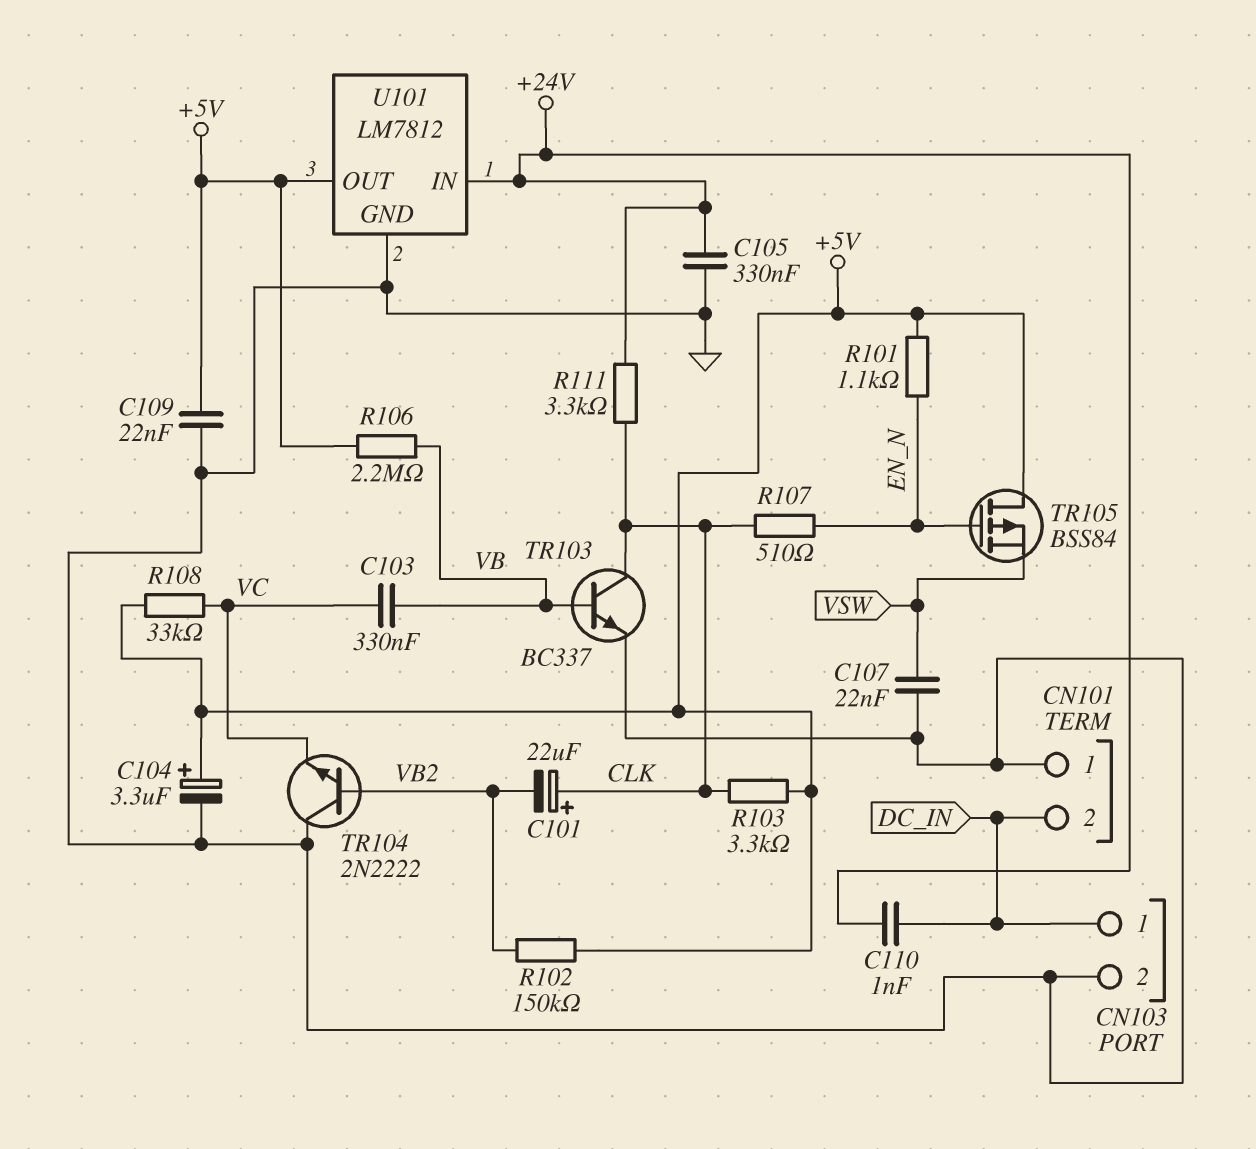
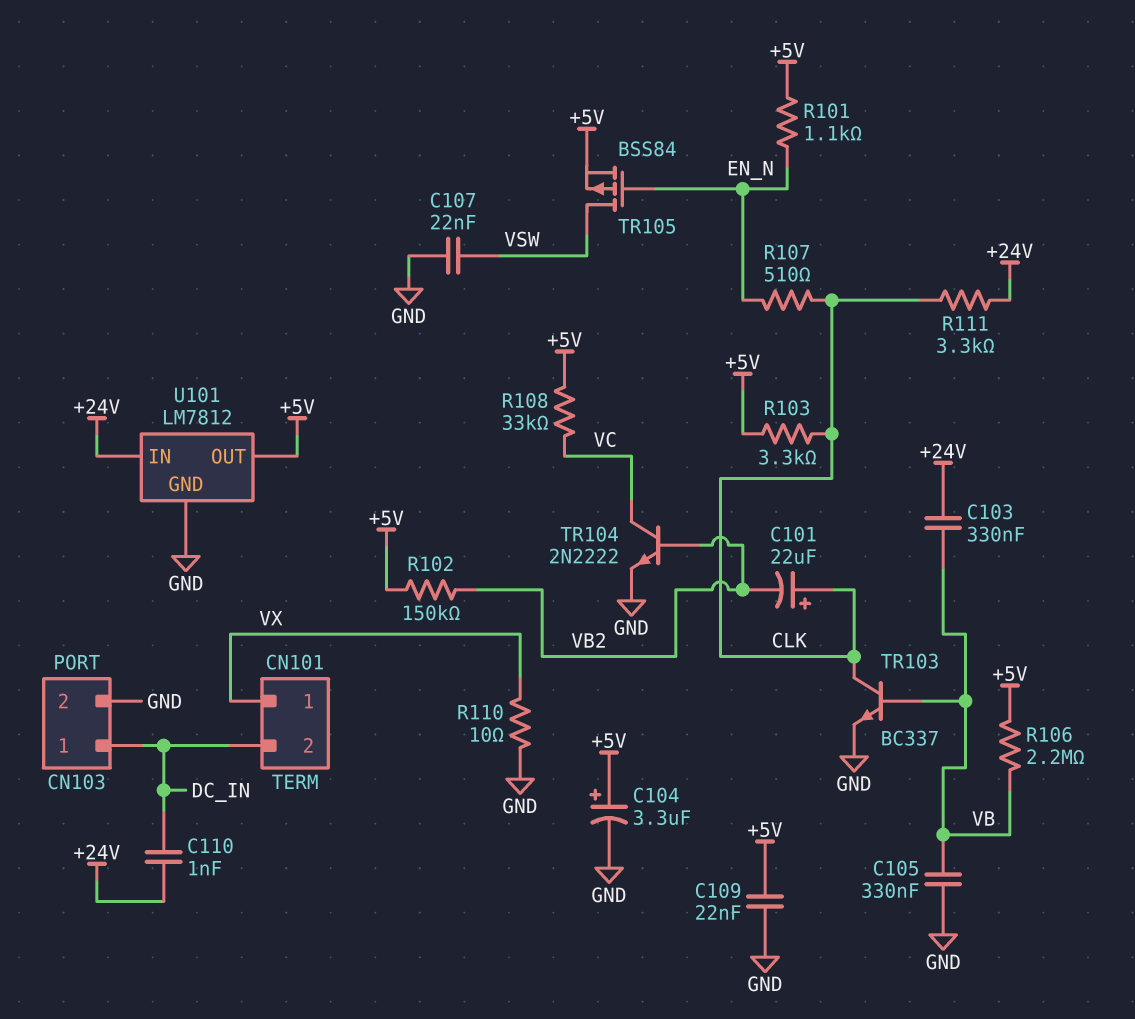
C103: 330nF (VB, VC) -> 330nF (+24V, VB)
C105: 330nF (+24V, GND) -> 330nF (GND, VB)
CN101 pin 1: GND -> VX
R110: none -> 10 (GND, VX)
TR104: NPN 2N2222 (B VB2, C GND, E VC) -> NPN 2N2222 (B VB2, C VC, E GND)
TR105: PMOS BSS84 (G EN_N, D +5V, S VSW) -> PMOS BSS84 (G EN_N, D VSW, S +5V)

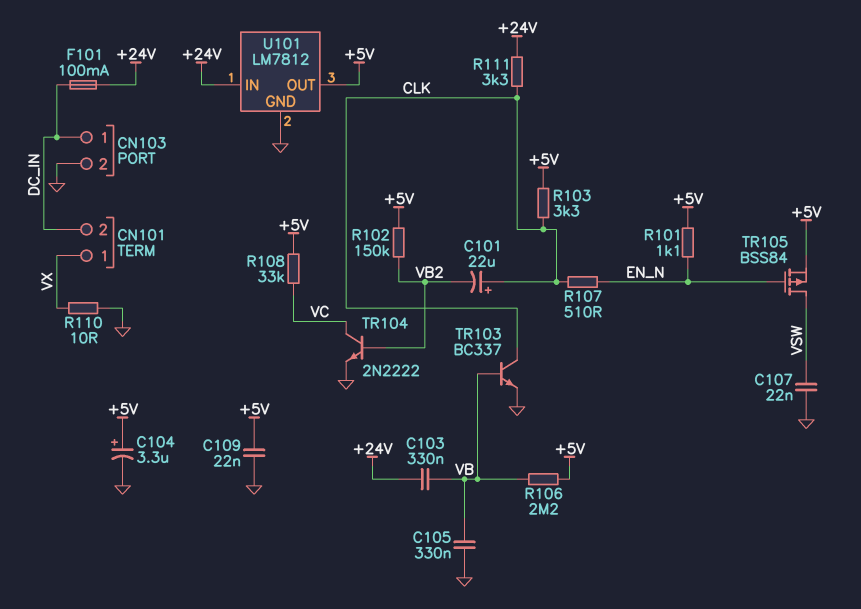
C110: 1nF (+24V, DC_IN) -> none
F101: none -> 100mA (+24V, DC_IN)

